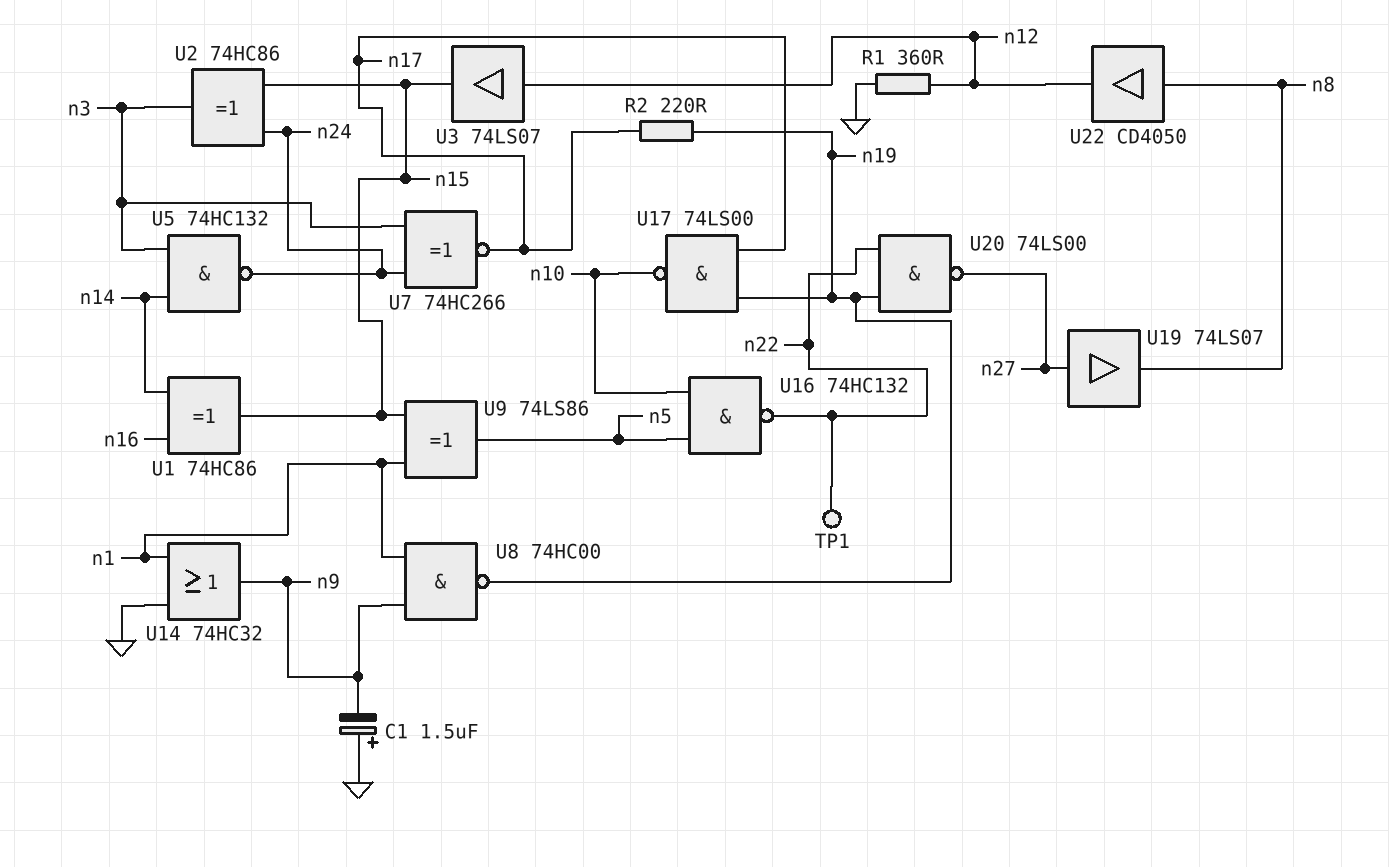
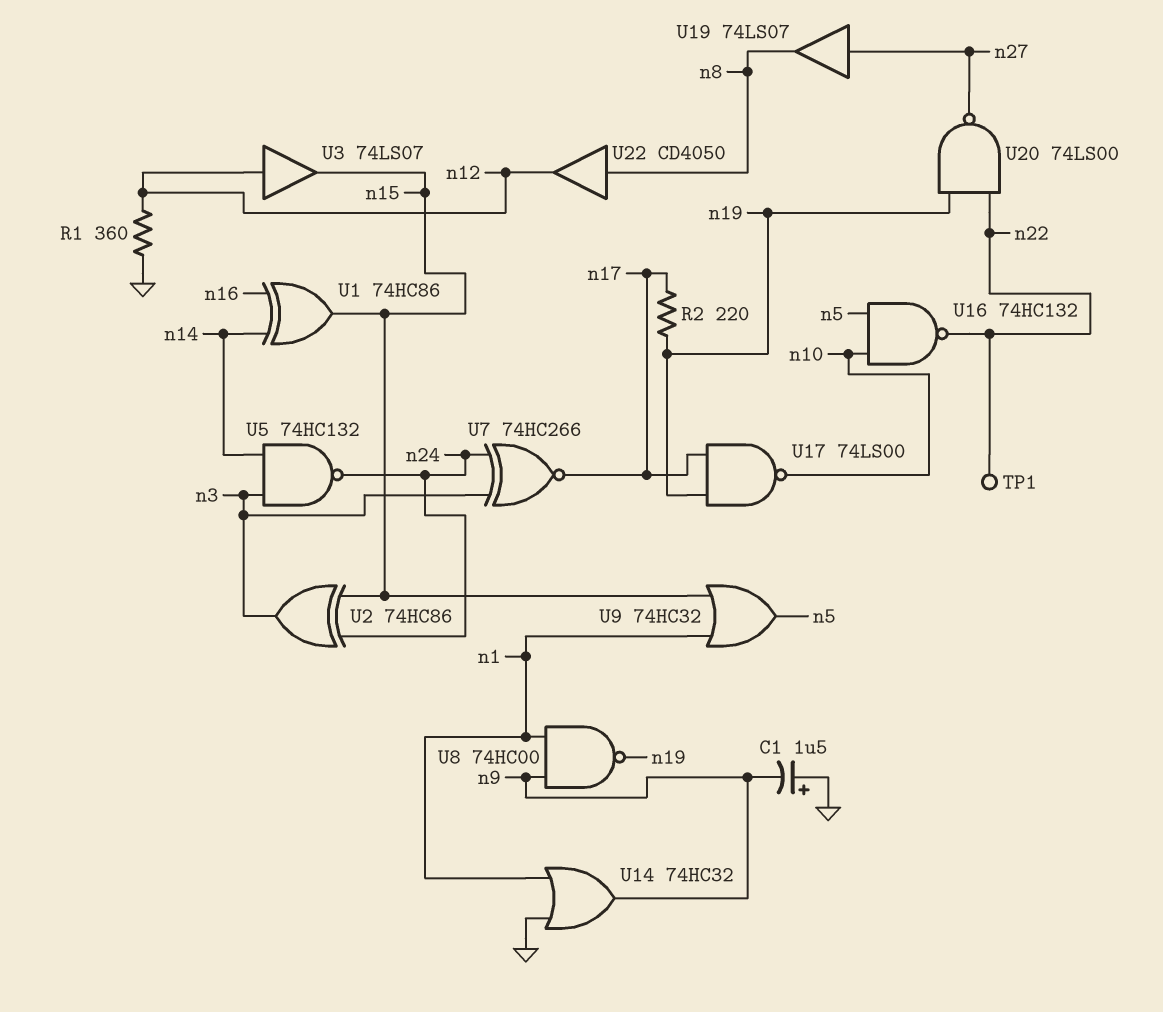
U9: XOR 74LS86 (in n1, in n15, out n5) -> OR 74HC32 (in n1, in n15, out n5)

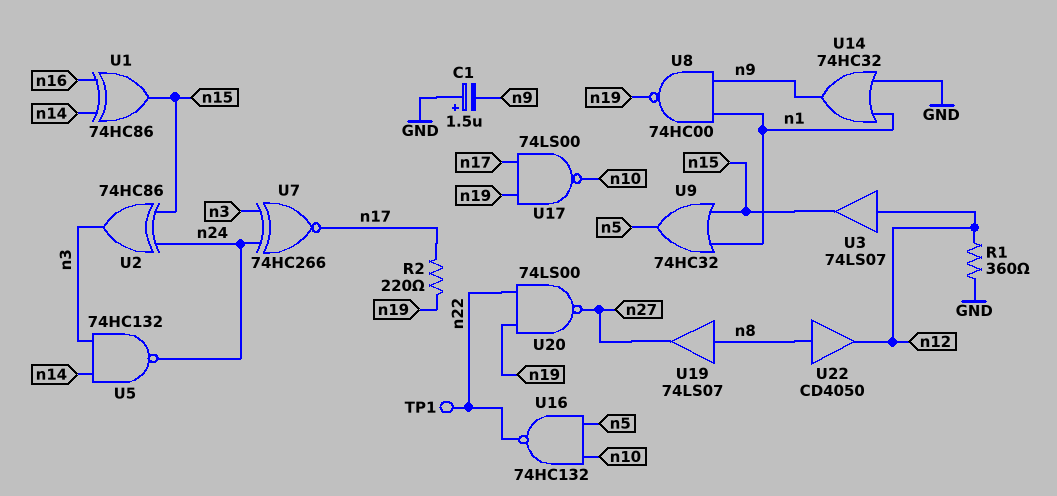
U19: buffer 74LS07 (in n27, out n8) -> buffer 74LS07 (in n8, out n27)

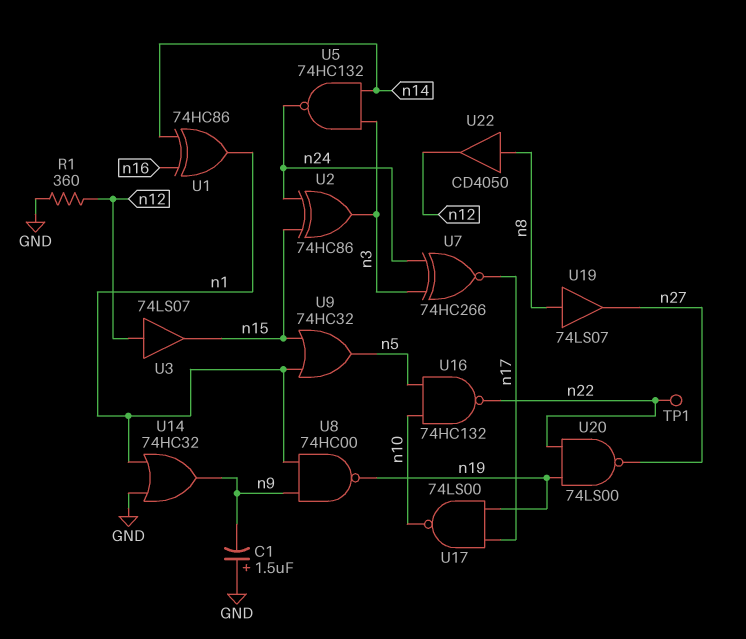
R2: 220 (n17, n19) -> none
U1: XOR 74HC86 (in n14, in n16, out n15) -> XOR 74HC86 (in n14, in n16, out n1)

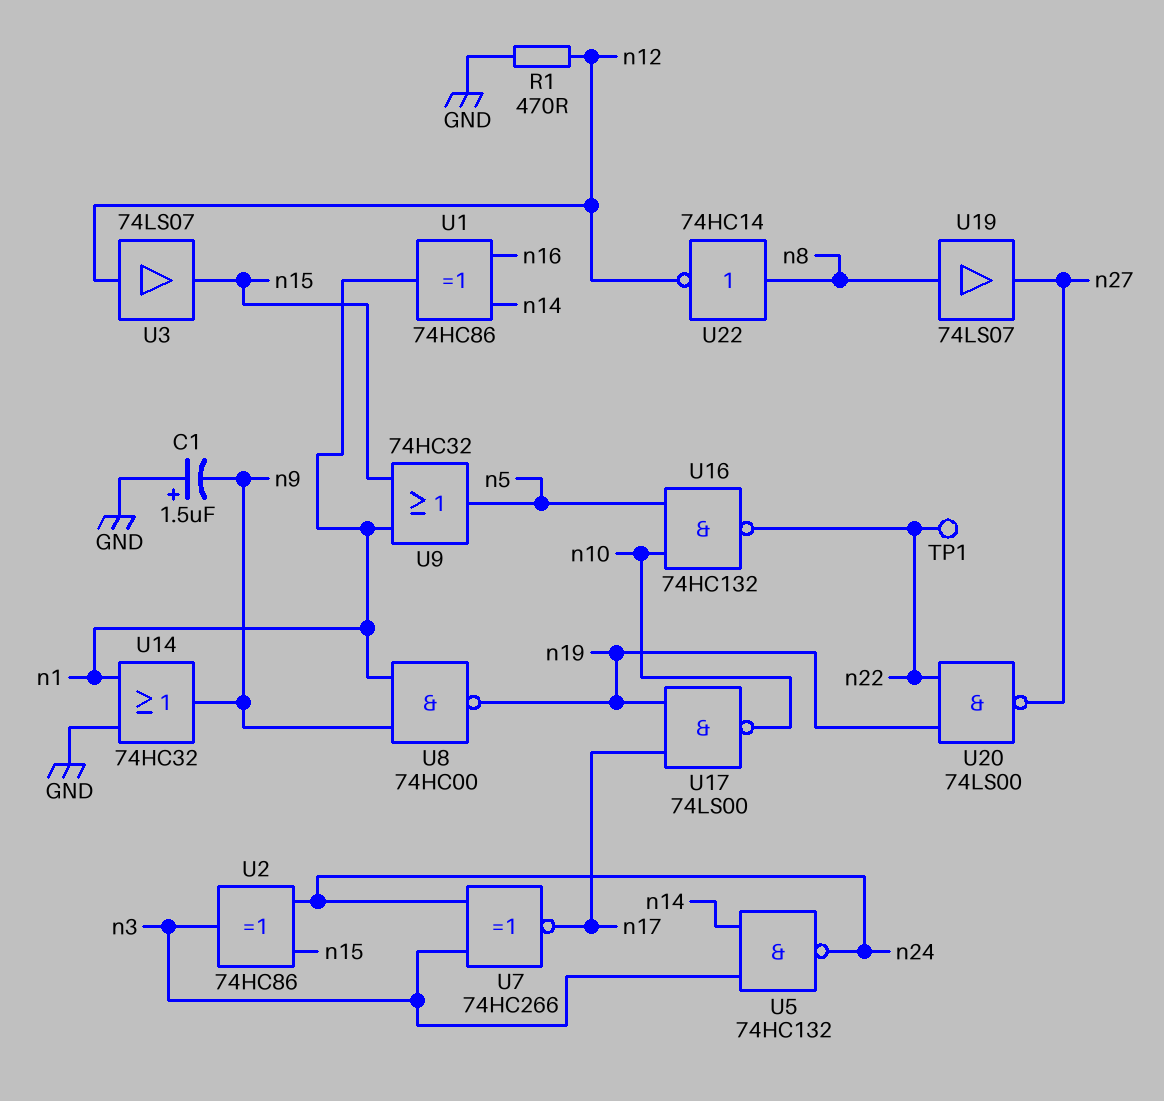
R1: 360 (GND, n12) -> 470 (GND, n12)
U22: buffer CD4050 (in n8, out n12) -> NOT 74HC14 (in n8, out n12)

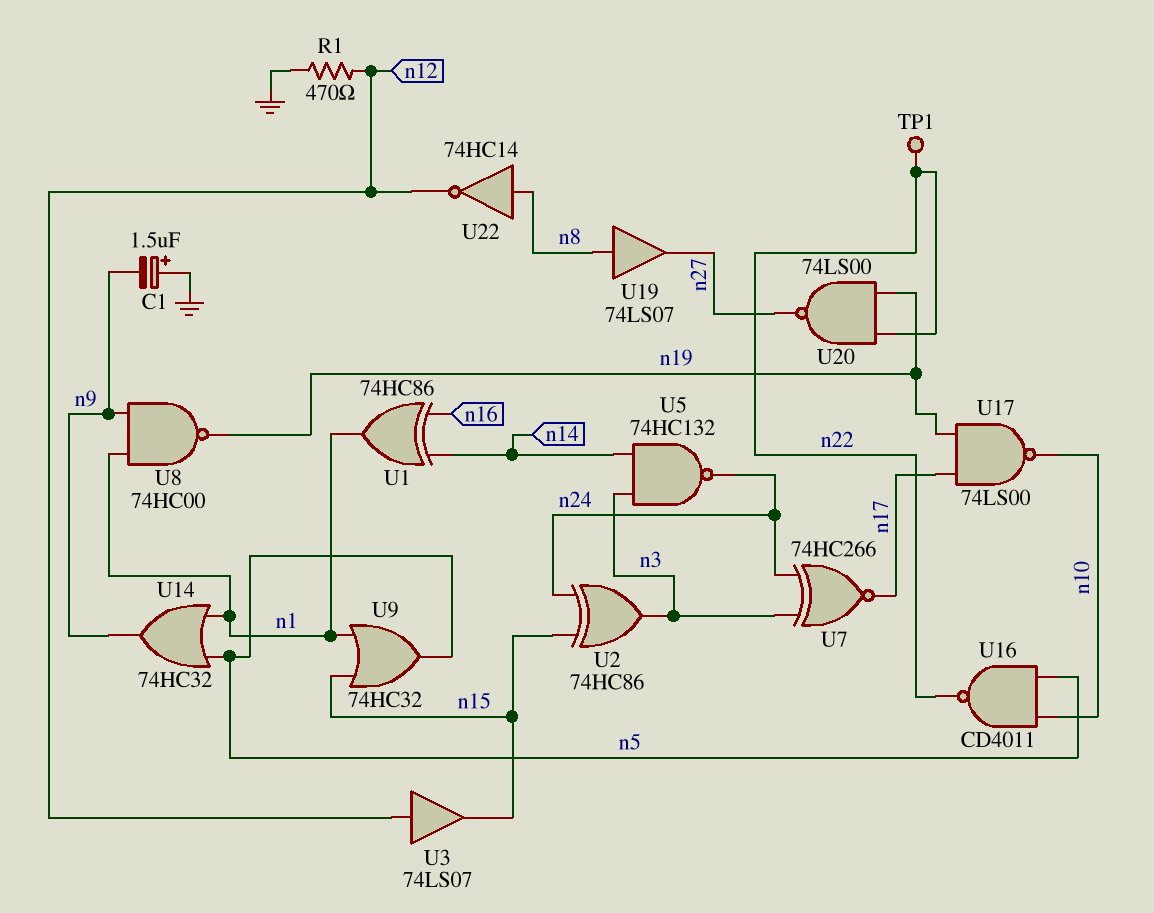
U14: OR 74HC32 (in GND, in n1, out n9) -> OR 74HC32 (in n1, in n5, out n9)
U16: NAND 74HC132 (in n5, in n10, out n22) -> NAND CD4011 (in n5, in n10, out n22)

